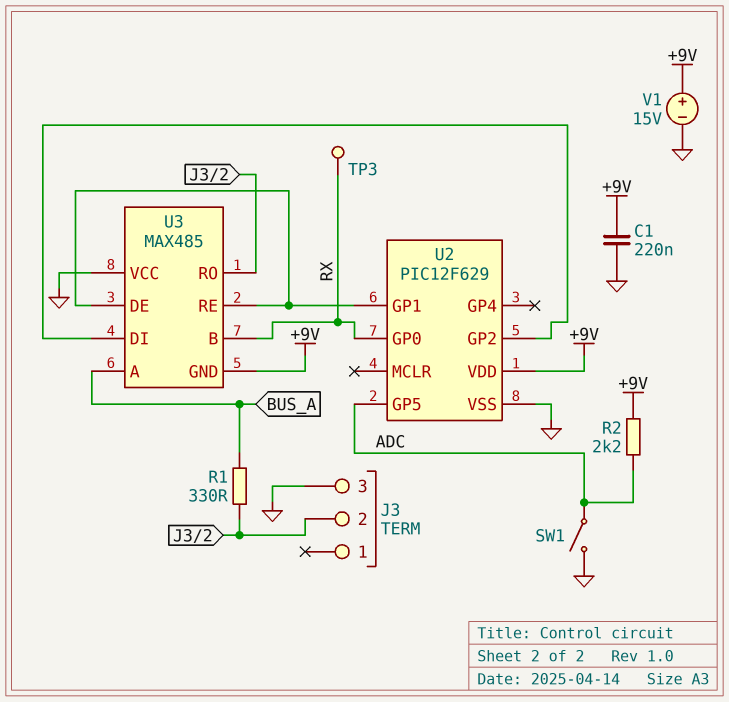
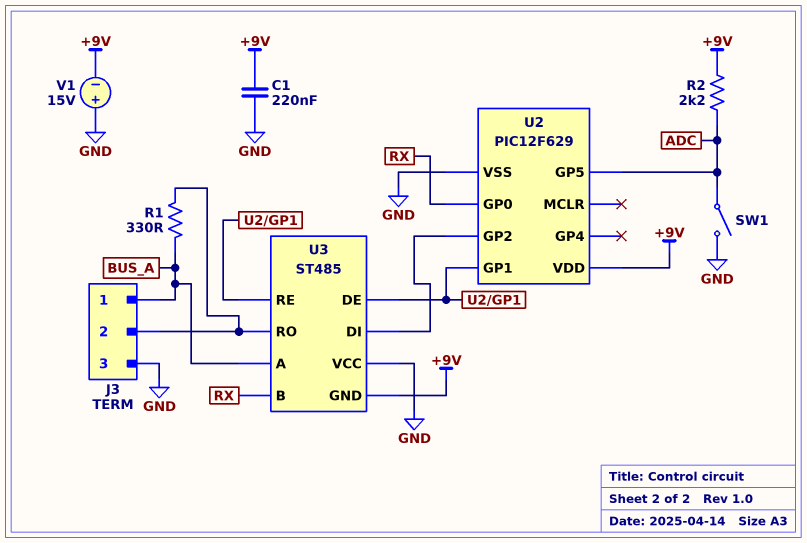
J3 pin 1: none -> BUS_A
TP3: test point (RX) -> none
U3: MAX485 -> ST485
V1: 15V (plus +9V, minus GND) -> 15V (plus GND, minus +9V)

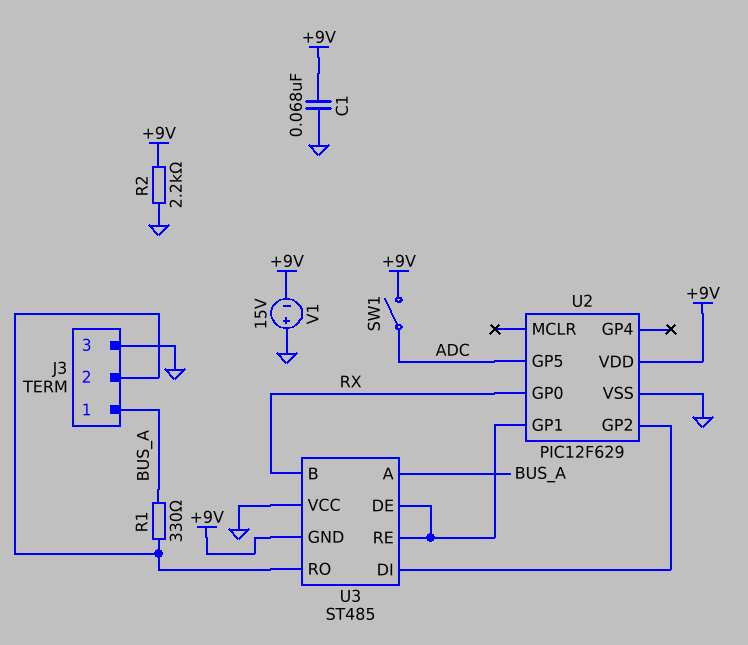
C1: 220nF (+9V, GND) -> 68nF (+9V, GND)
R2: 2.2k (+9V, ADC) -> 2.2k (+9V, GND)
SW1: switch (ADC, GND) -> switch (+9V, ADC)

